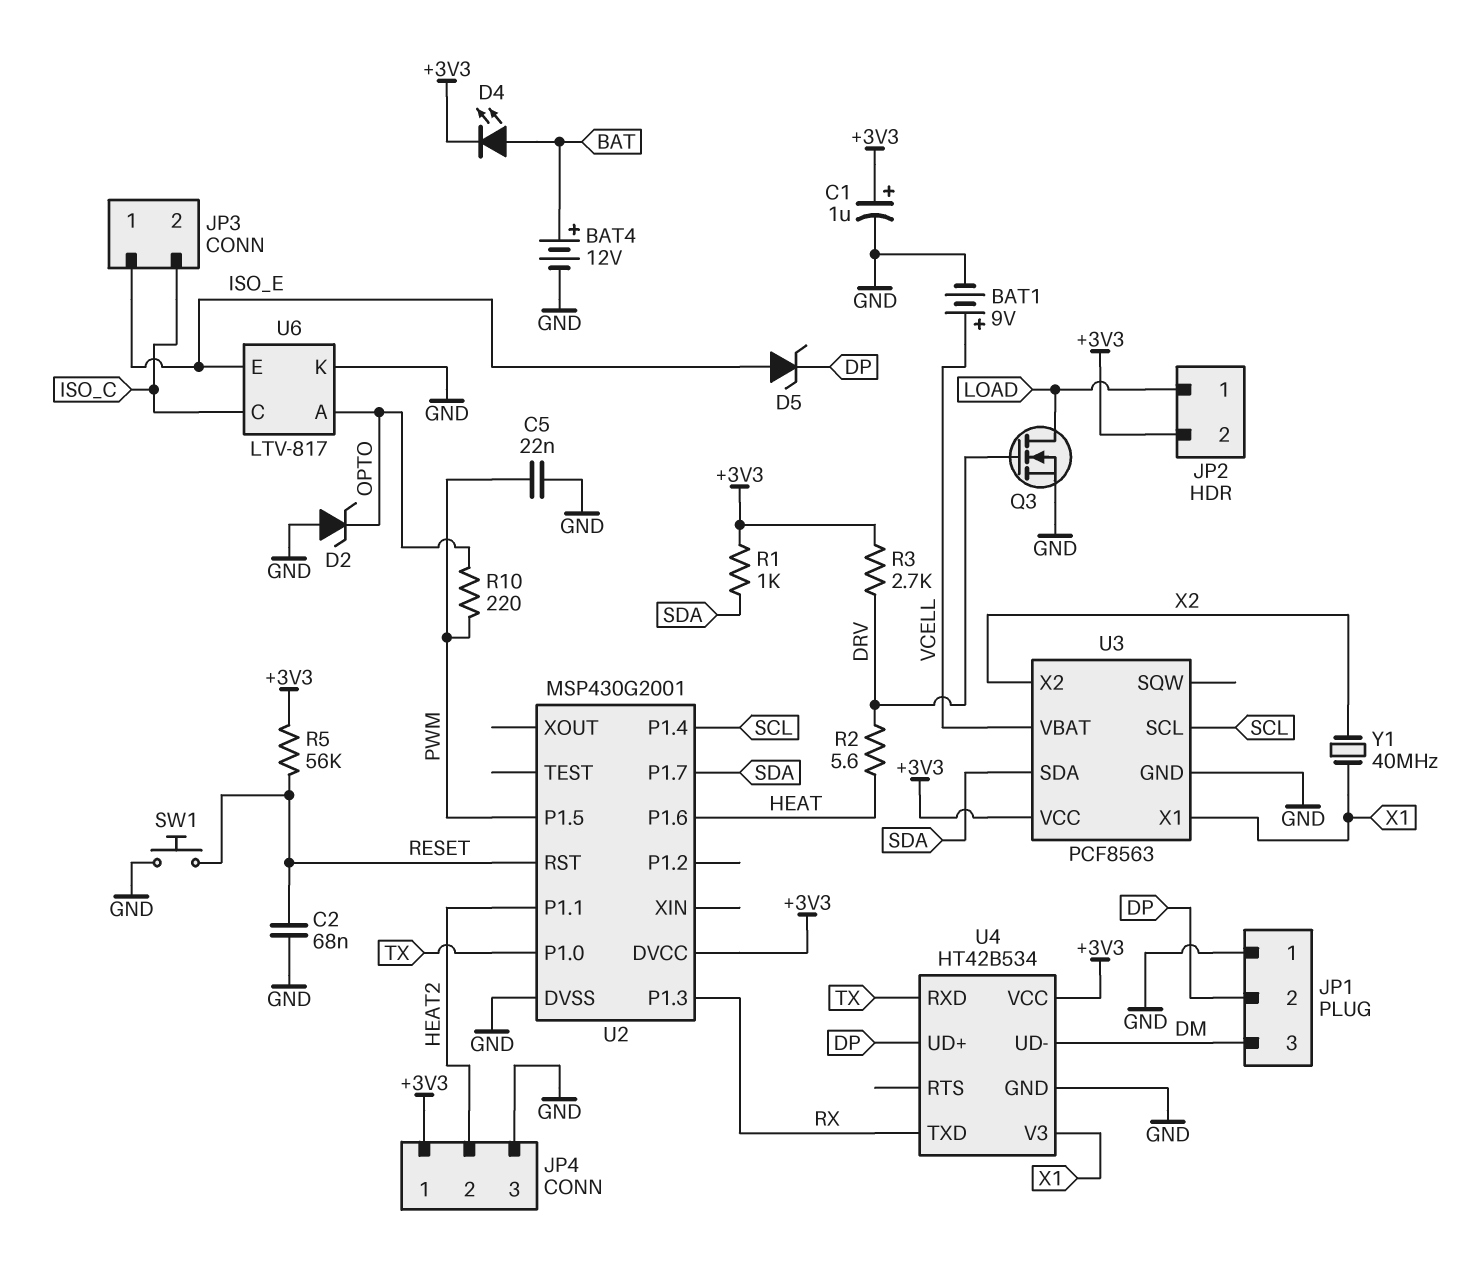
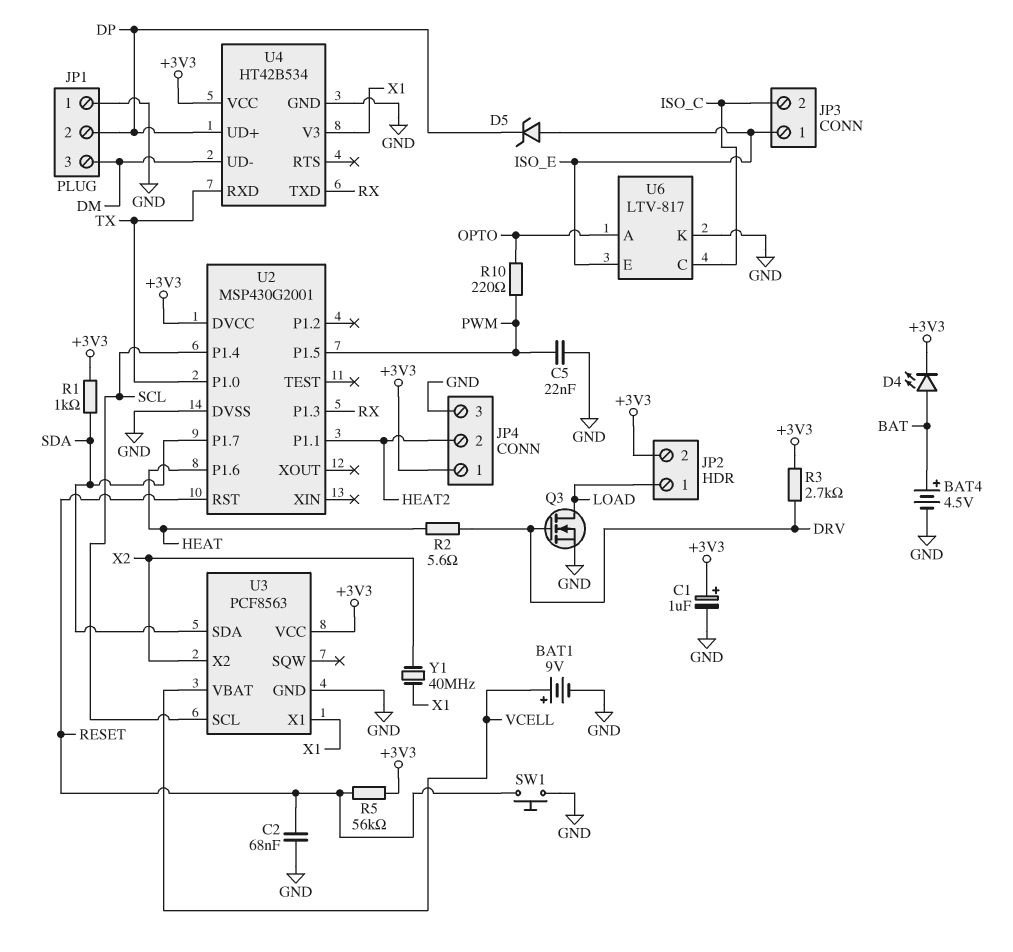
BAT4: 12V (plus BAT, minus GND) -> 4.5V (plus BAT, minus GND)
D2: zener (A GND, K OPTO) -> none

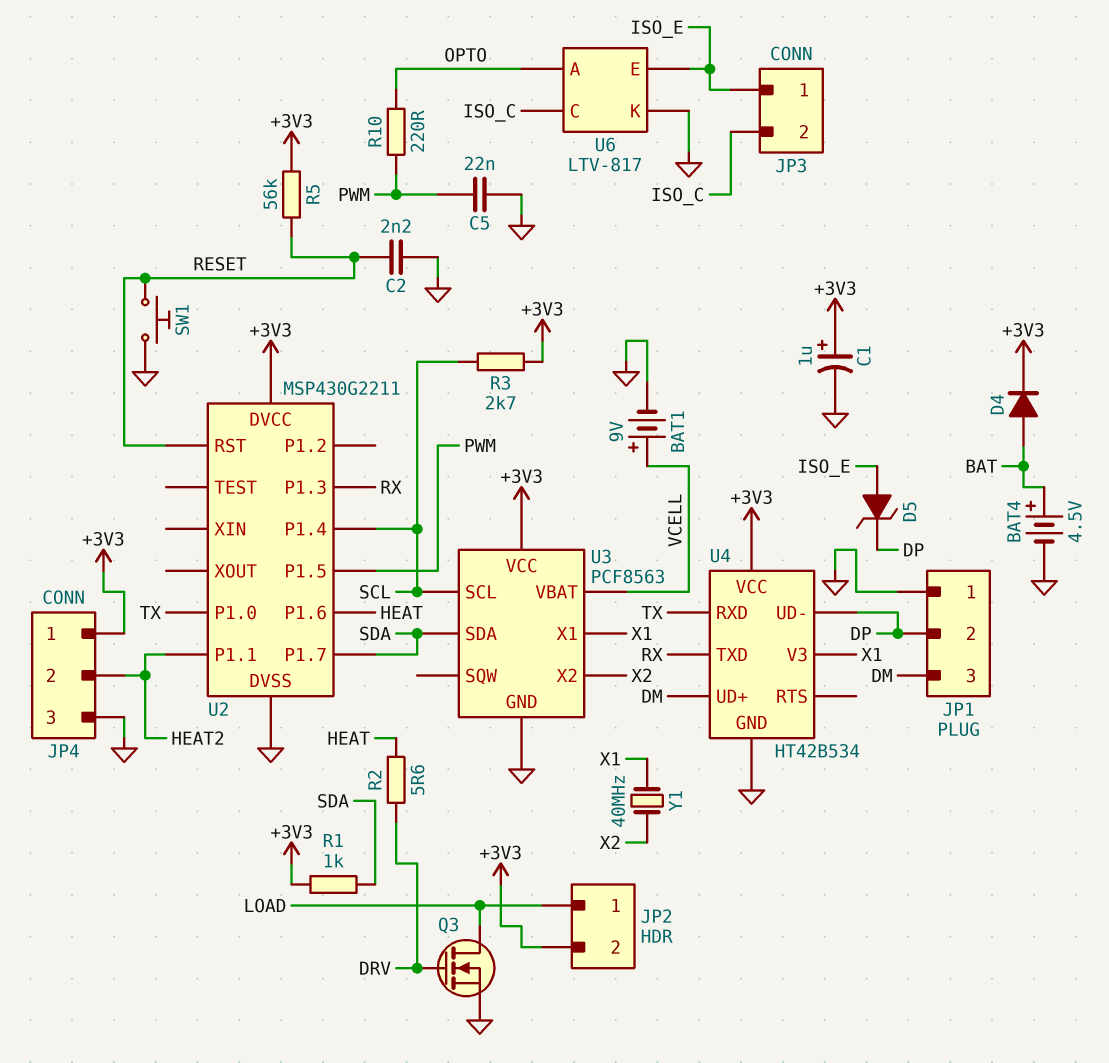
C2: 68nF (GND, RESET) -> 2.2nF (GND, RESET)
D4: LED (A BAT, K +3V3) -> diode (A BAT, K +3V3)
R3: 2.7k (+3V3, DRV) -> 2.7k (+3V3, SCL)
U2: MSP430G2001 -> MSP430G2211
U4 pin UD+: DP -> DM
U4 pin UD-: DM -> DP

